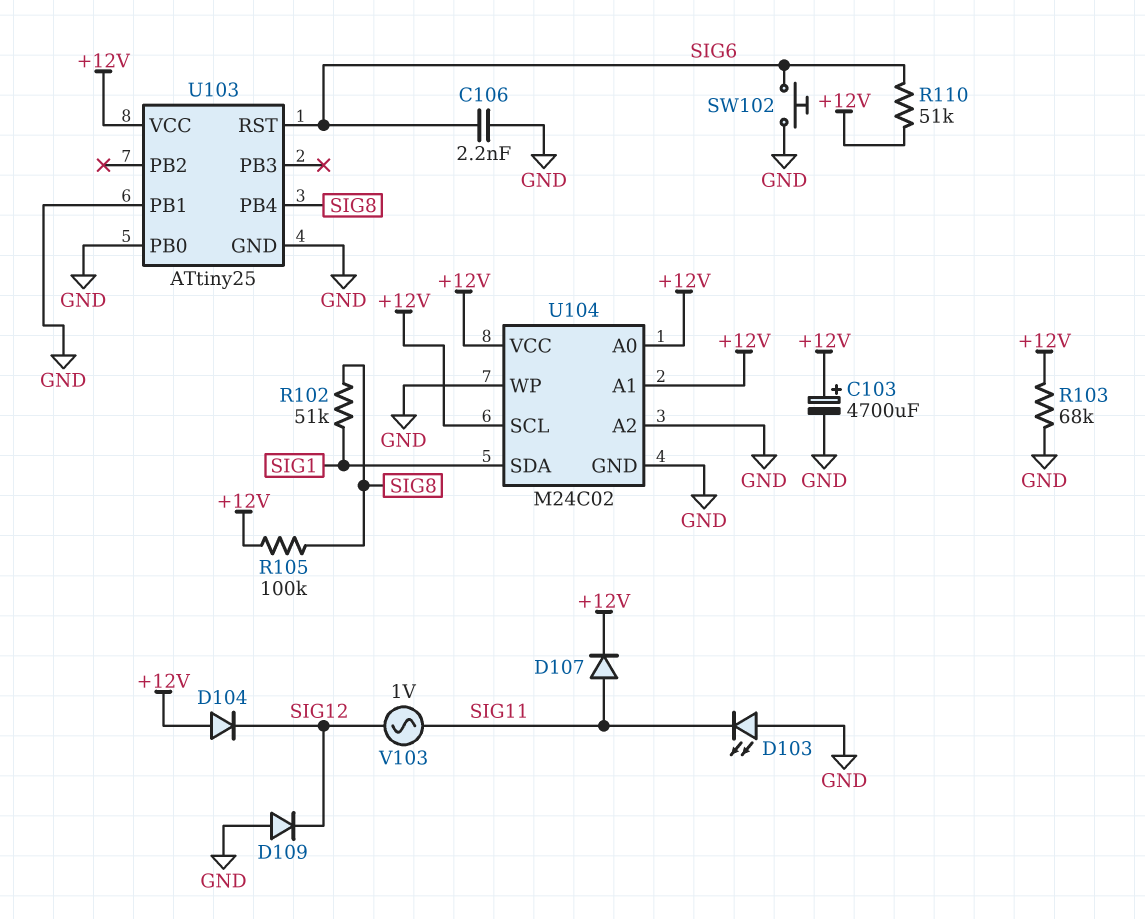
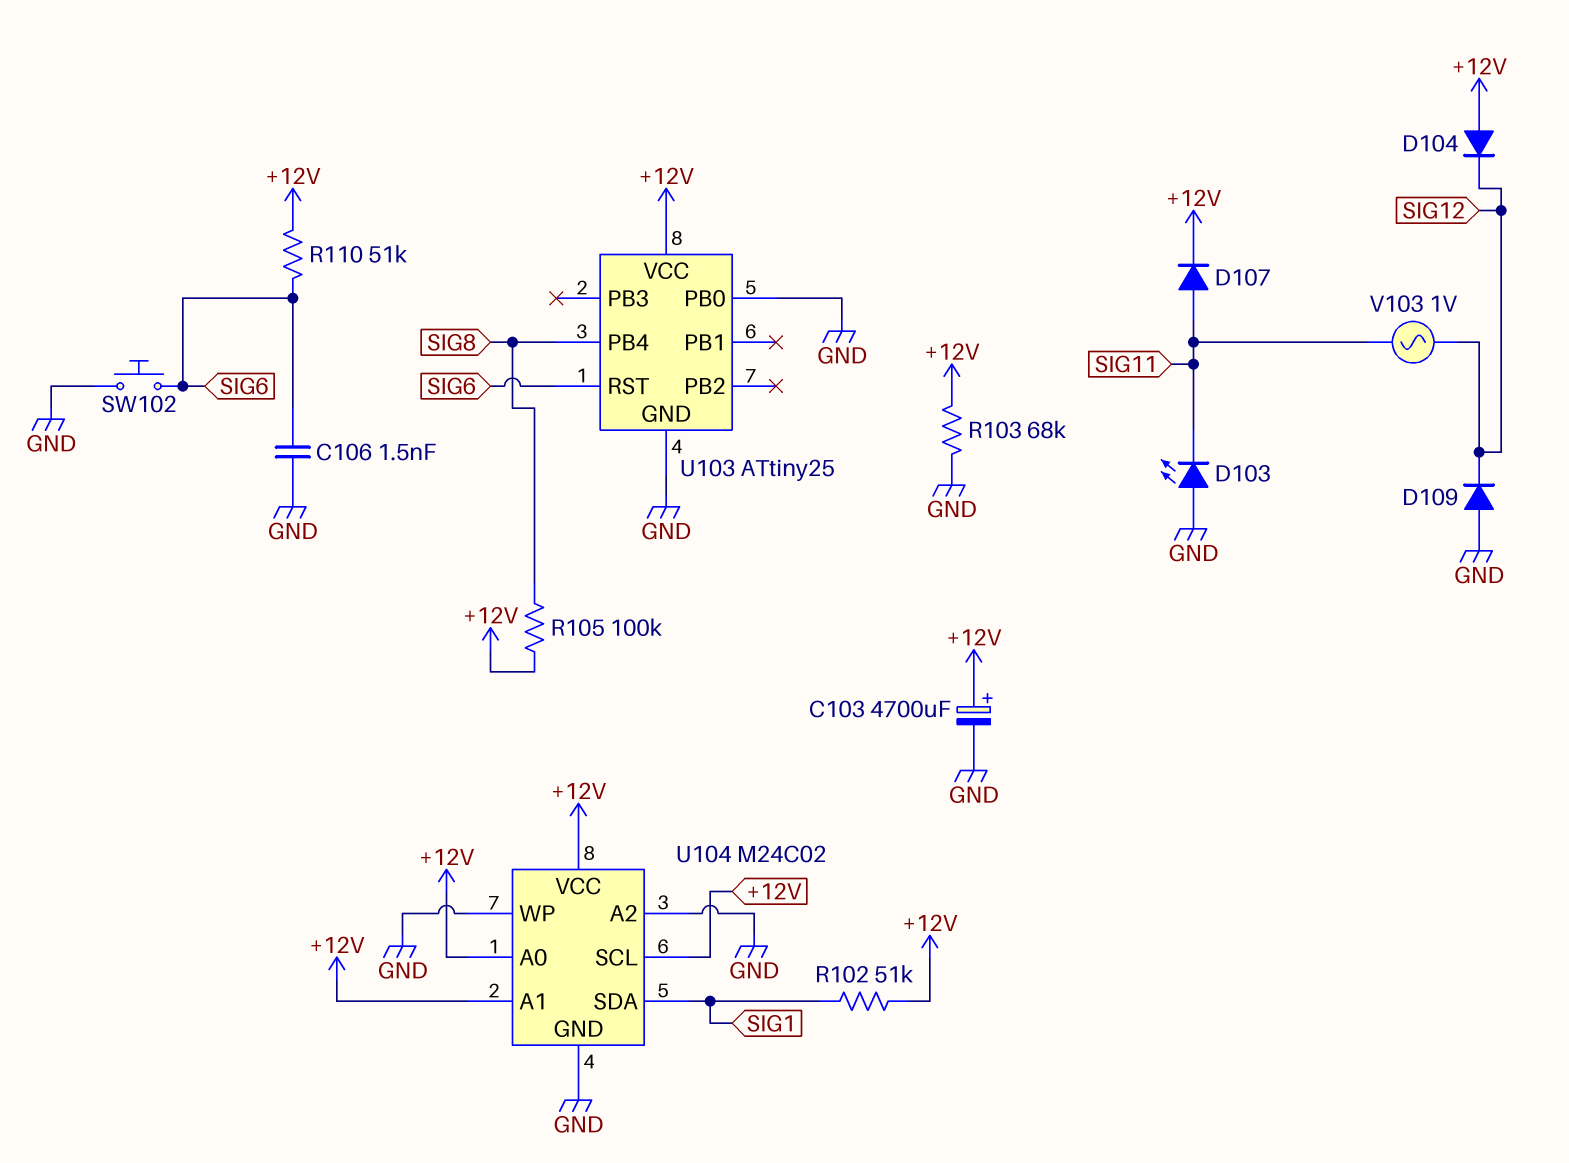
C106: 2.2nF (GND, SIG6) -> 1.5nF (GND, SIG6)
R102: 51k (SIG1, SIG8) -> 51k (+12V, SIG1)
U103 pin PB1: GND -> none

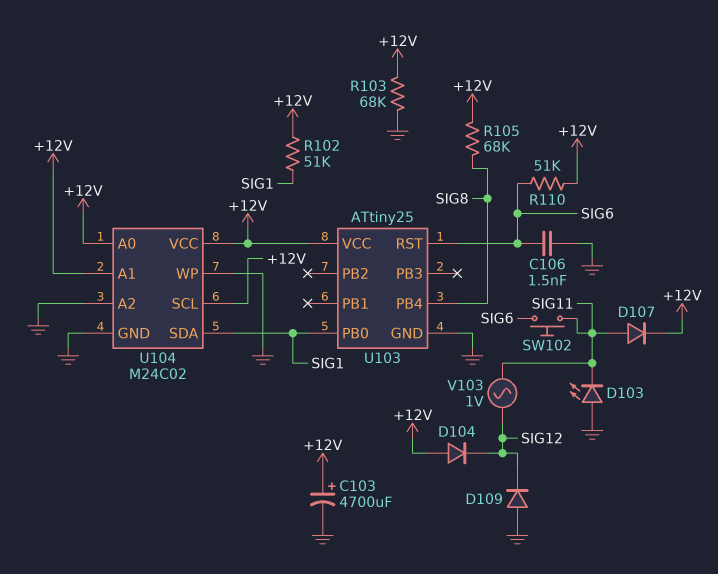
R105: 100k (+12V, SIG8) -> 68k (+12V, SIG8)
SW102: button (GND, SIG6) -> button (SIG6, SIG11)
U103 pin PB0: GND -> SIG1

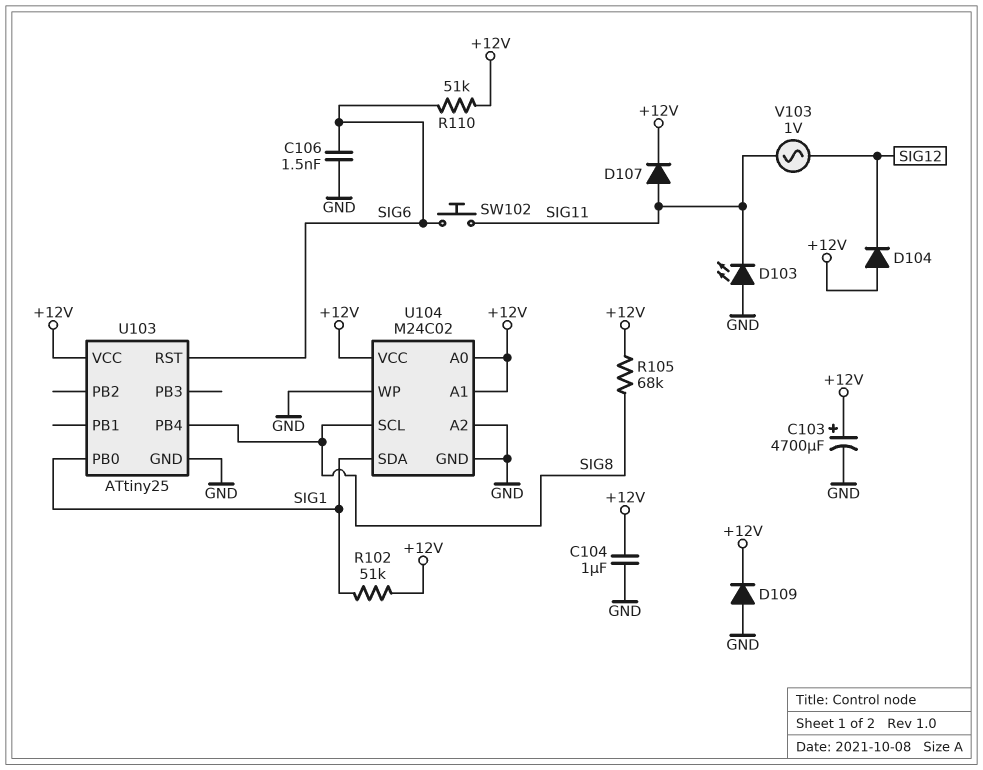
C104: none -> 1uF (+12V, GND)
D109: diode (A GND, K SIG12) -> diode (A GND, K +12V)
R103: 68k (+12V, GND) -> none
U104 pin SCL: +12V -> SIG8

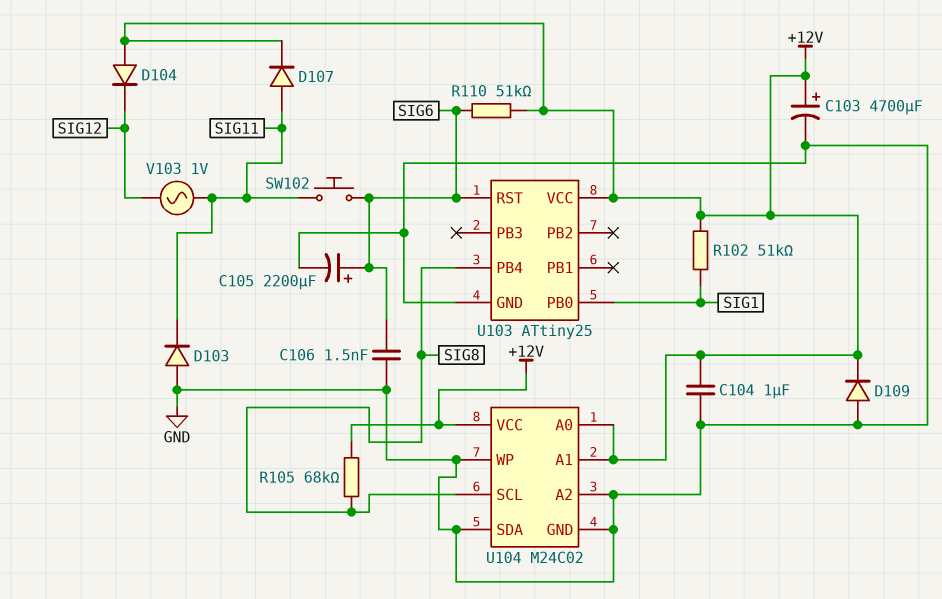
C105: none -> 2200uF (plus SIG6, minus GND)
D103: LED (A GND, K SIG11) -> diode (A GND, K SIG11)
U104 pin SDA: SIG1 -> GND

